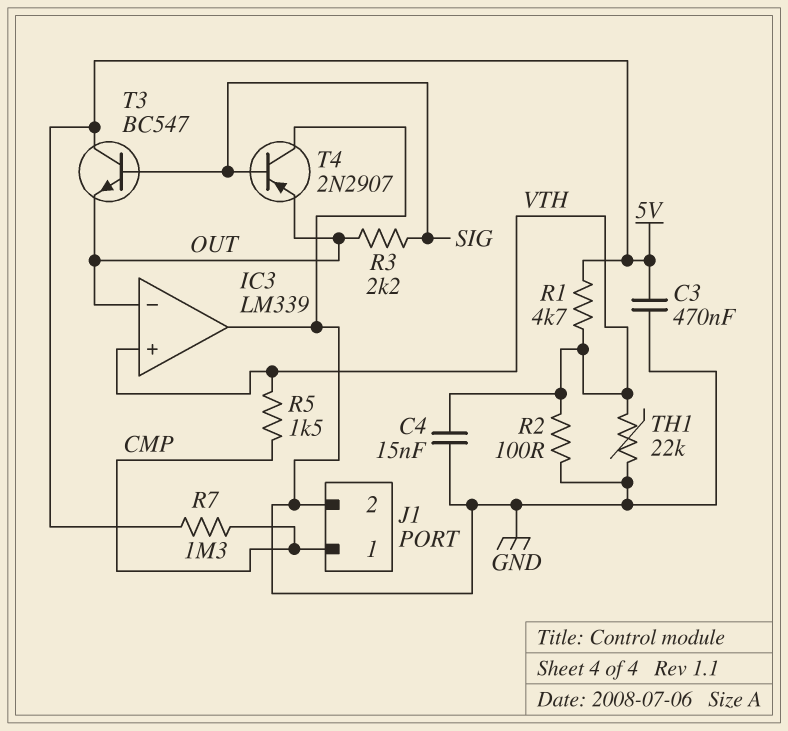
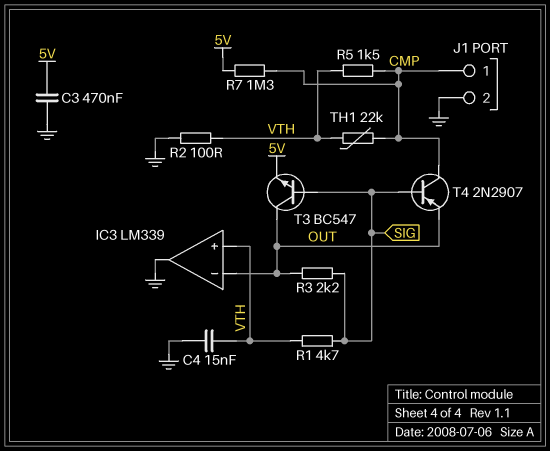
R1: 4.7k (5V, VTH) -> 4.7k (SIG, VTH)
T3: NPN BC547 (B SIG, C 5V, E OUT) -> NPN BC547 (B SIG, C OUT, E 5V)
T4: PNP 2N2907 (B SIG, C GND, E OUT) -> PNP 2N2907 (B SIG, C CMP, E OUT)
TH1: 22k (GND, VTH) -> 22k (CMP, VTH)

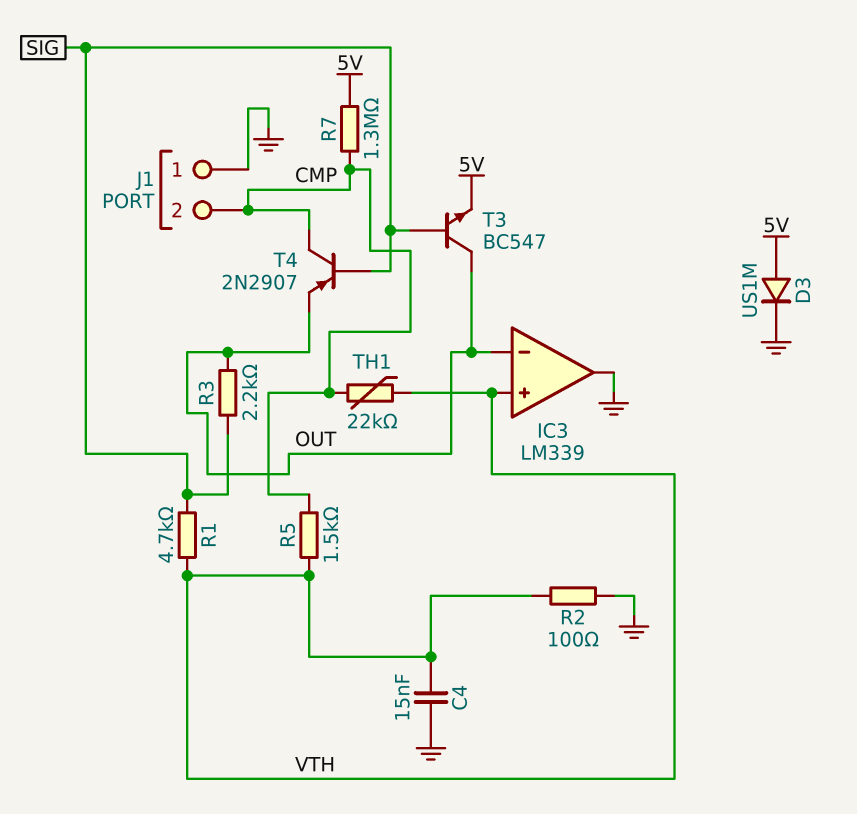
C3: 470nF (5V, GND) -> none
D3: none -> diode US1M (A 5V, K GND)
J1 pin 1: CMP -> GND
J1 pin 2: GND -> CMP

